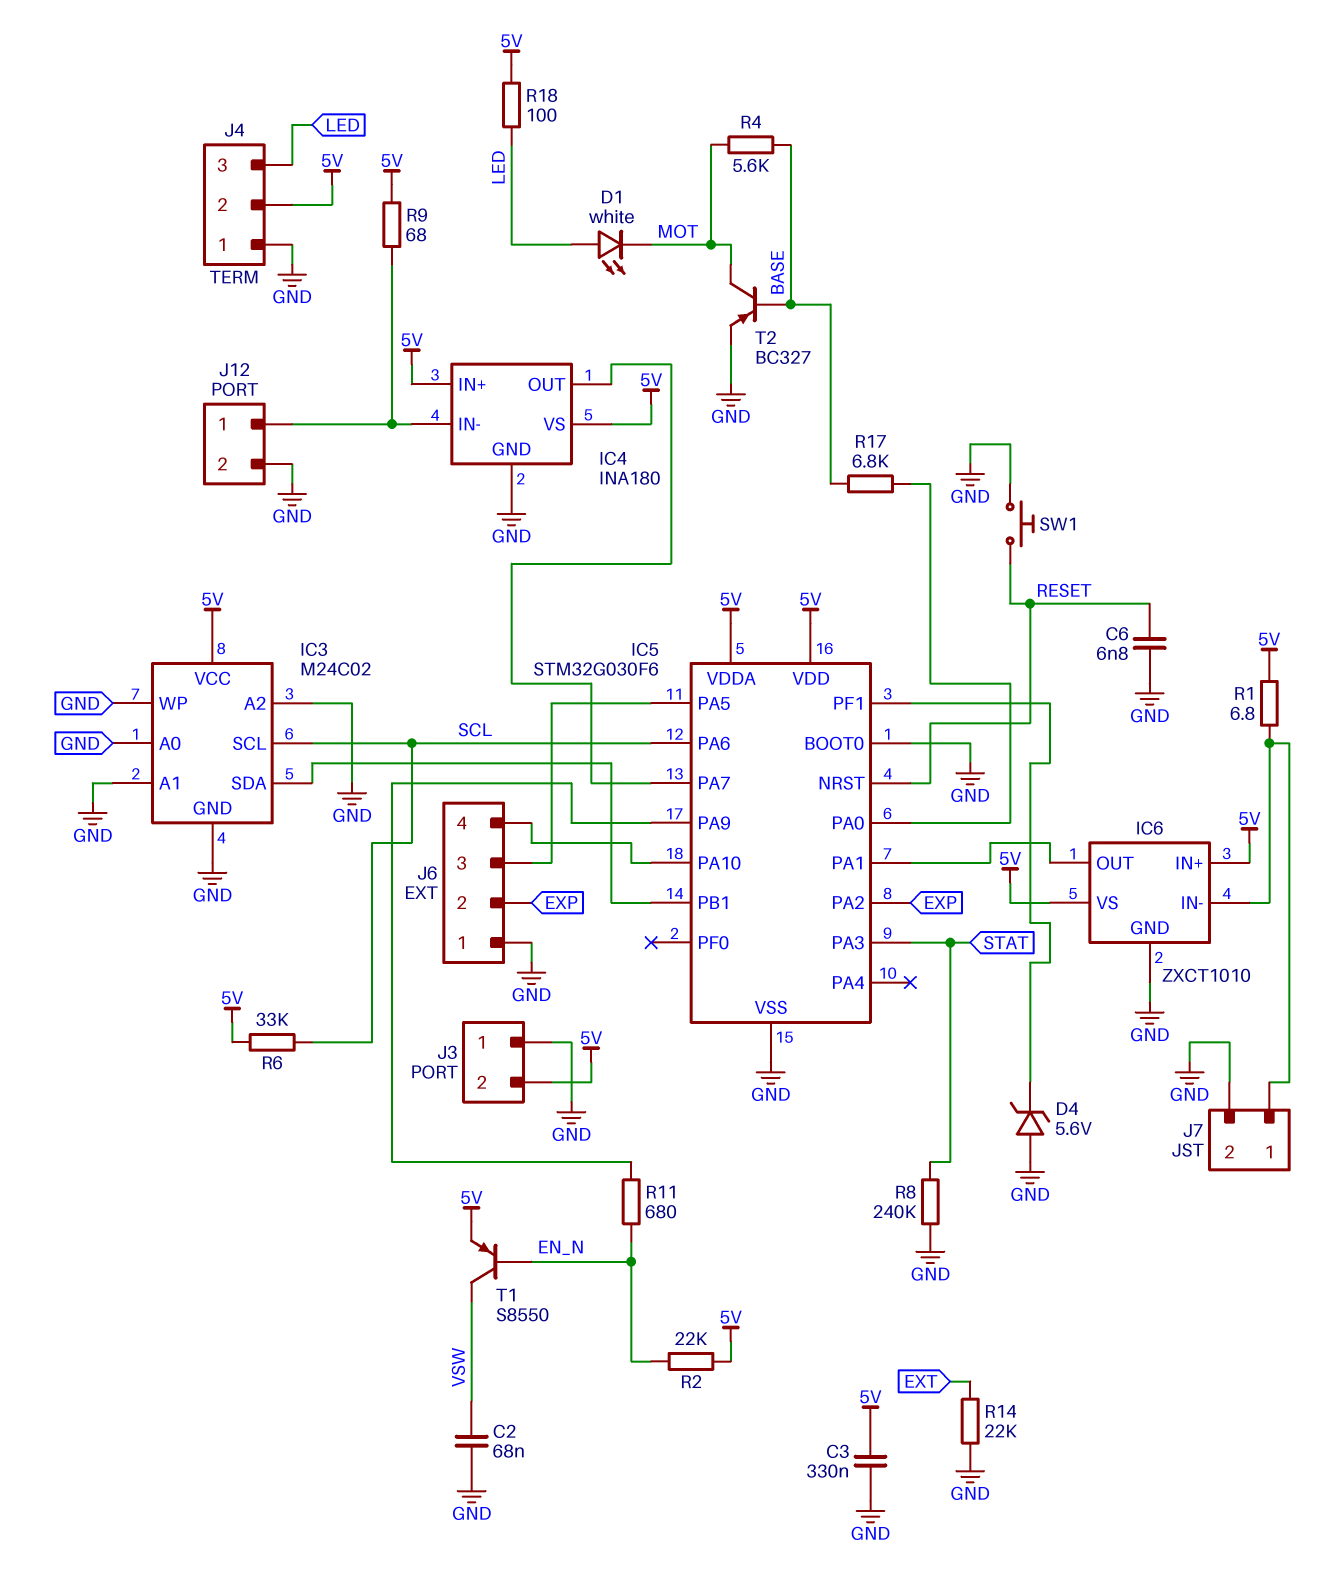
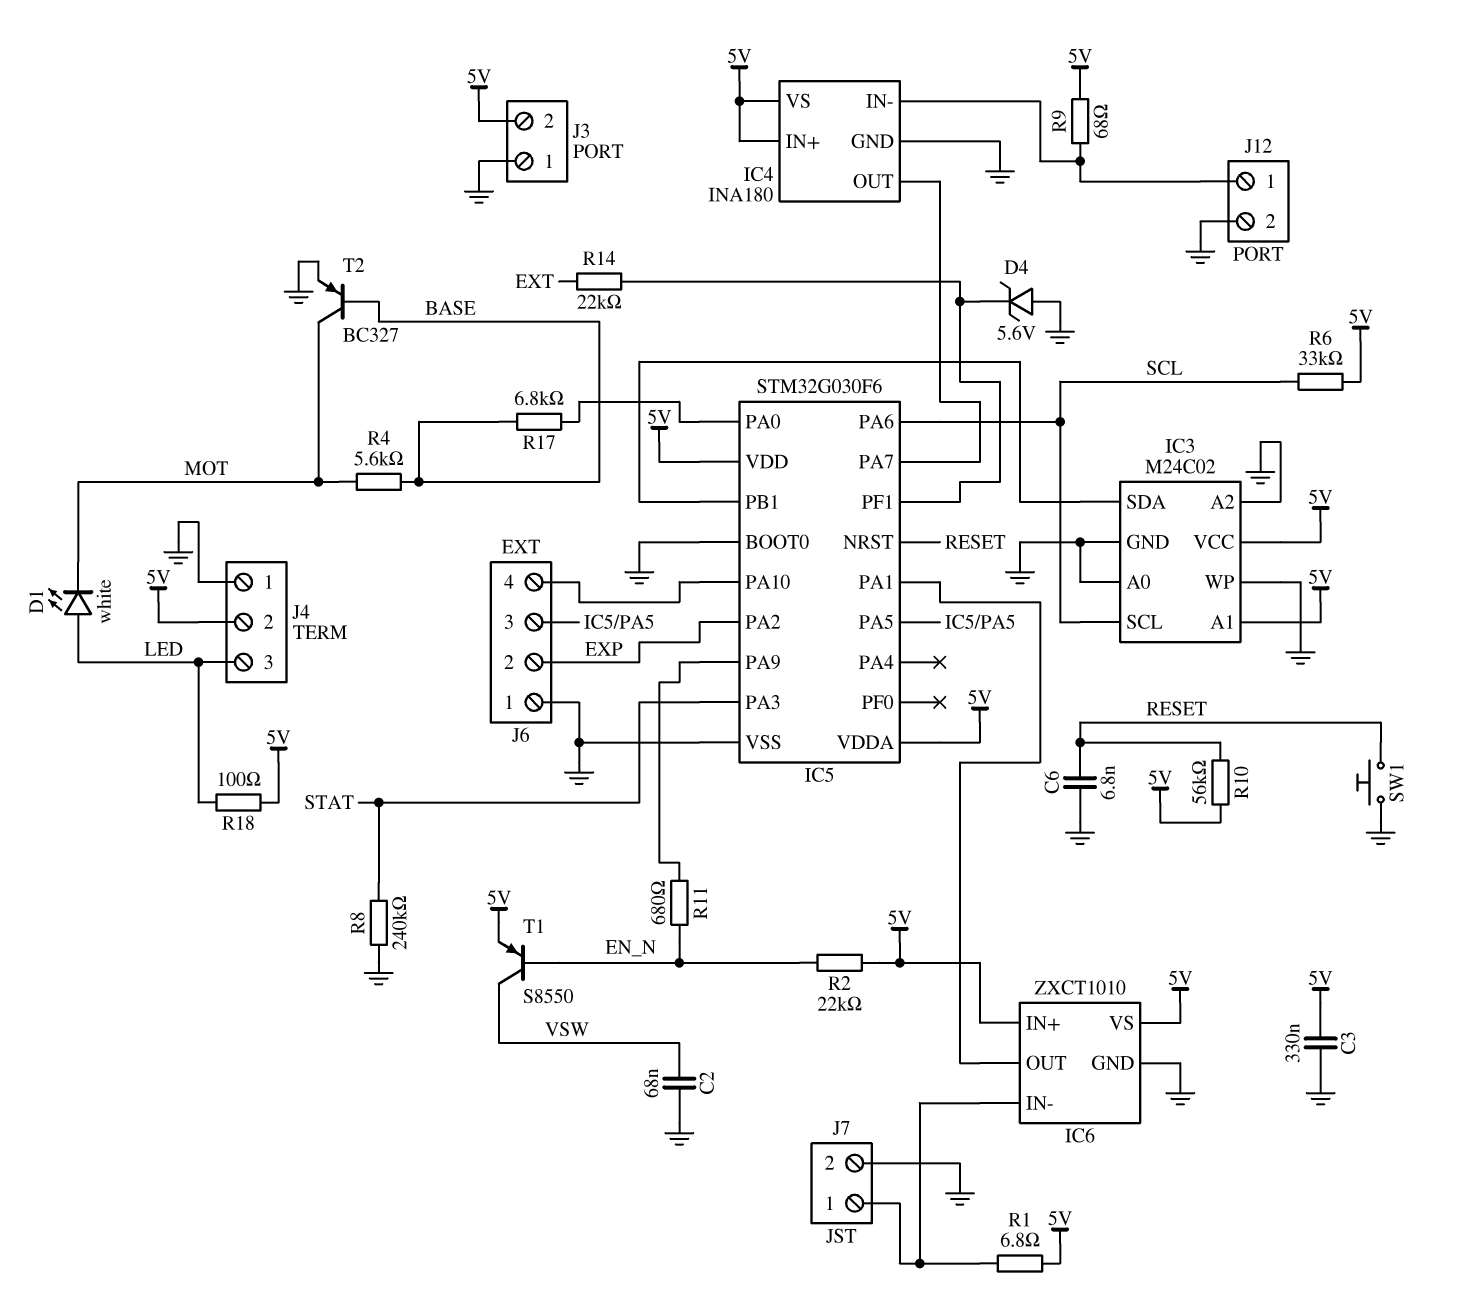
IC3 pin A1: GND -> 5V
R10: none -> 56k (5V, RESET)
R14: 22k (EXT, GND) -> 22k (EXT, IC5/PF1)

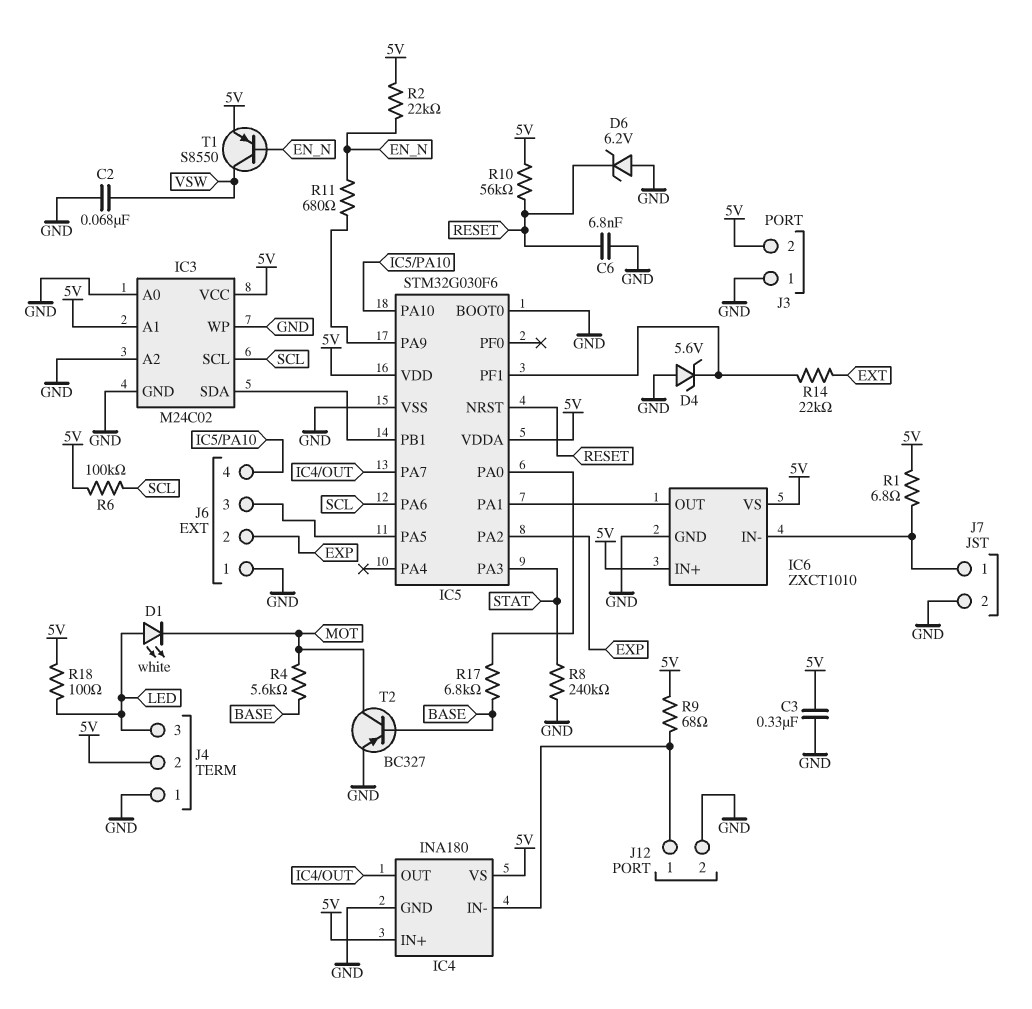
D6: none -> zener 6.2V (A GND, K RESET)
R6: 33k (5V, SCL) -> 100k (5V, SCL)
SW1: button (GND, RESET) -> none

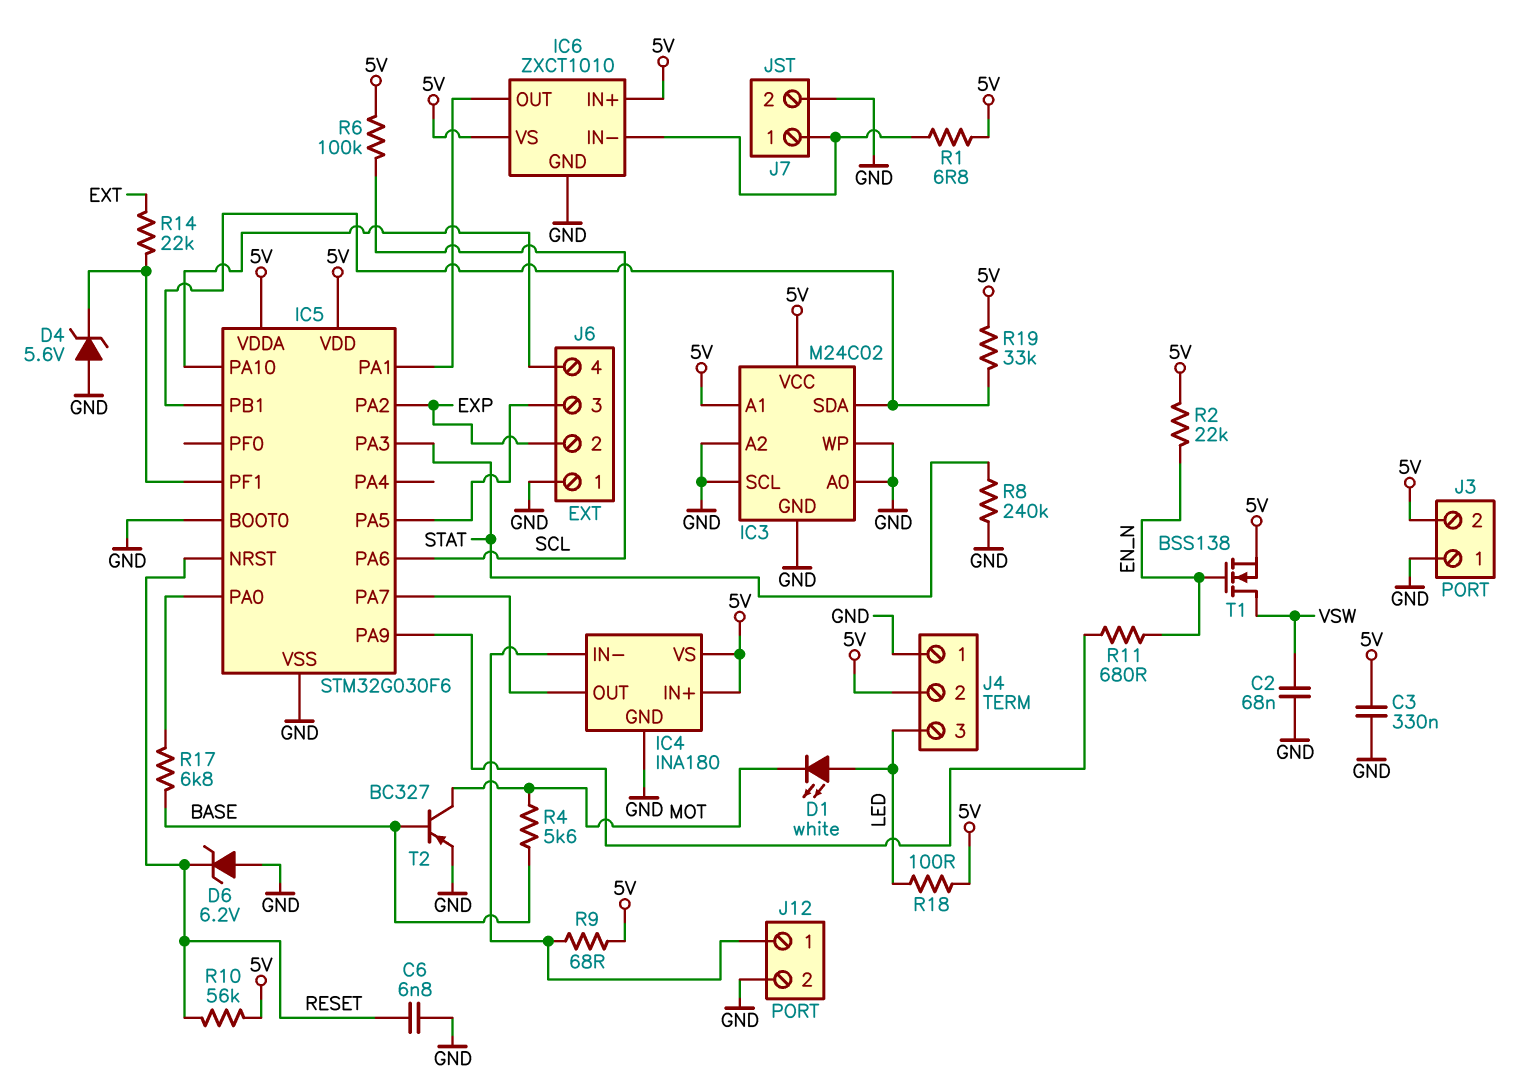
IC3 pin SCL: SCL -> GND
R19: none -> 33k (5V, IC3/SDA)
T1: PNP S8550 (B EN_N, C VSW, E 5V) -> NMOS BSS138 (G EN_N, D VSW, S 5V)

